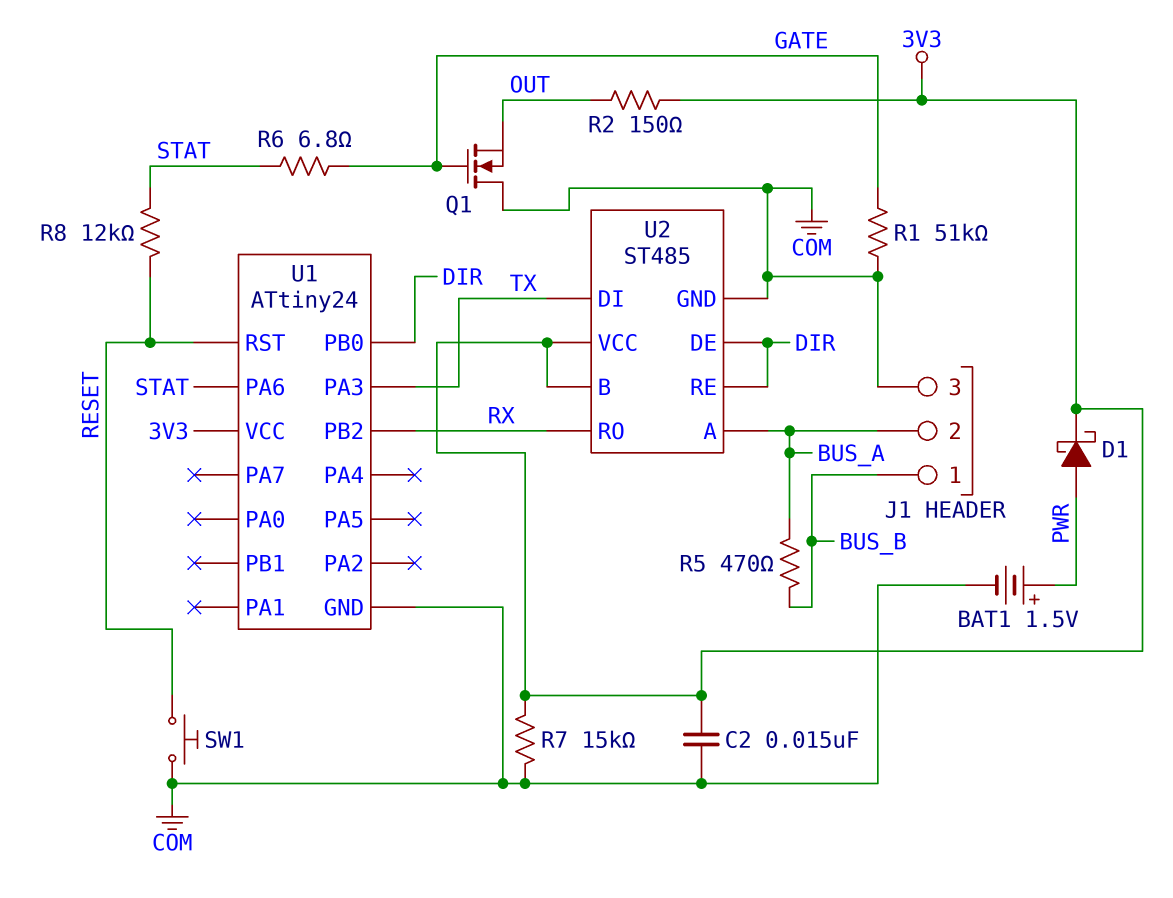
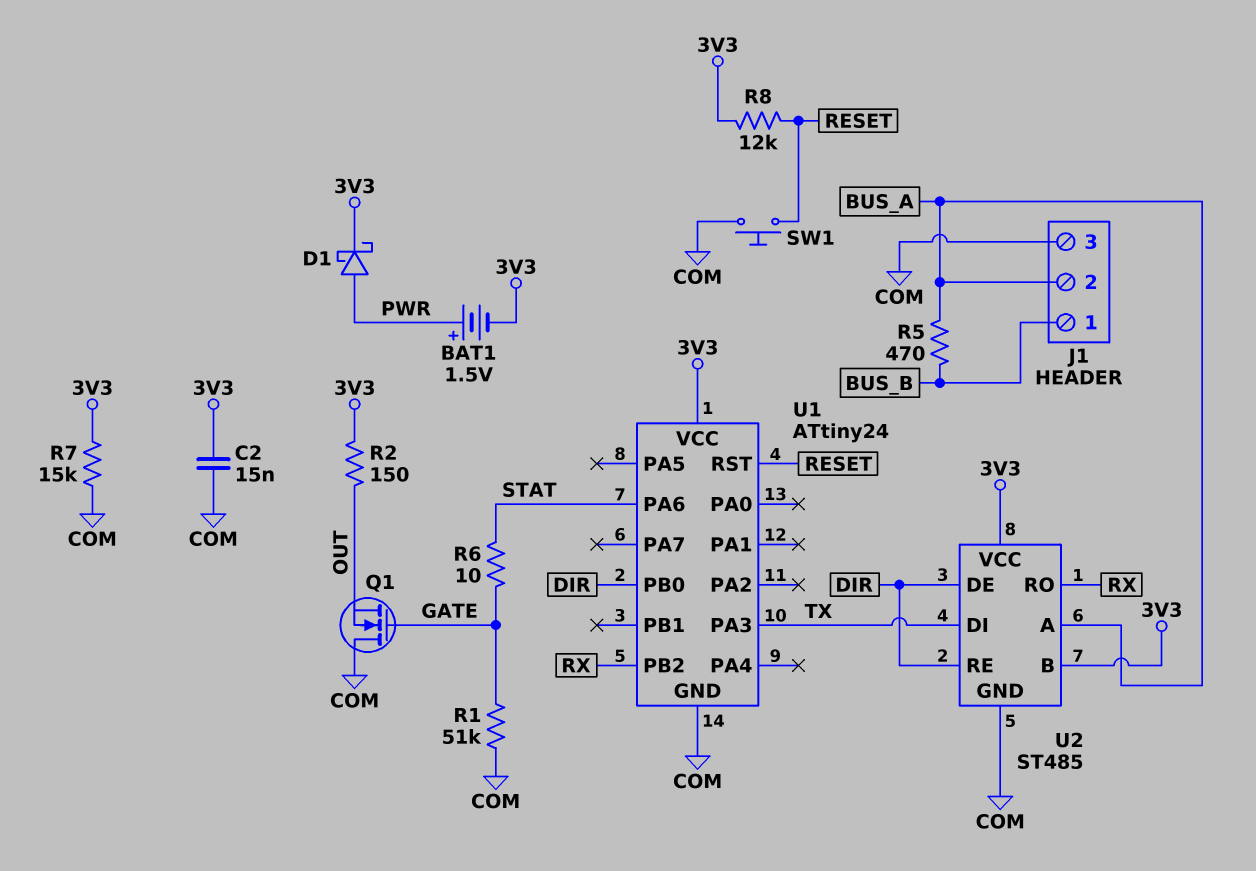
BAT1: 1.5V (plus PWR, minus COM) -> 1.5V (plus PWR, minus 3V3)
R6: 6.8 (GATE, STAT) -> 10 (GATE, STAT)
R8: 12k (RESET, STAT) -> 12k (3V3, RESET)

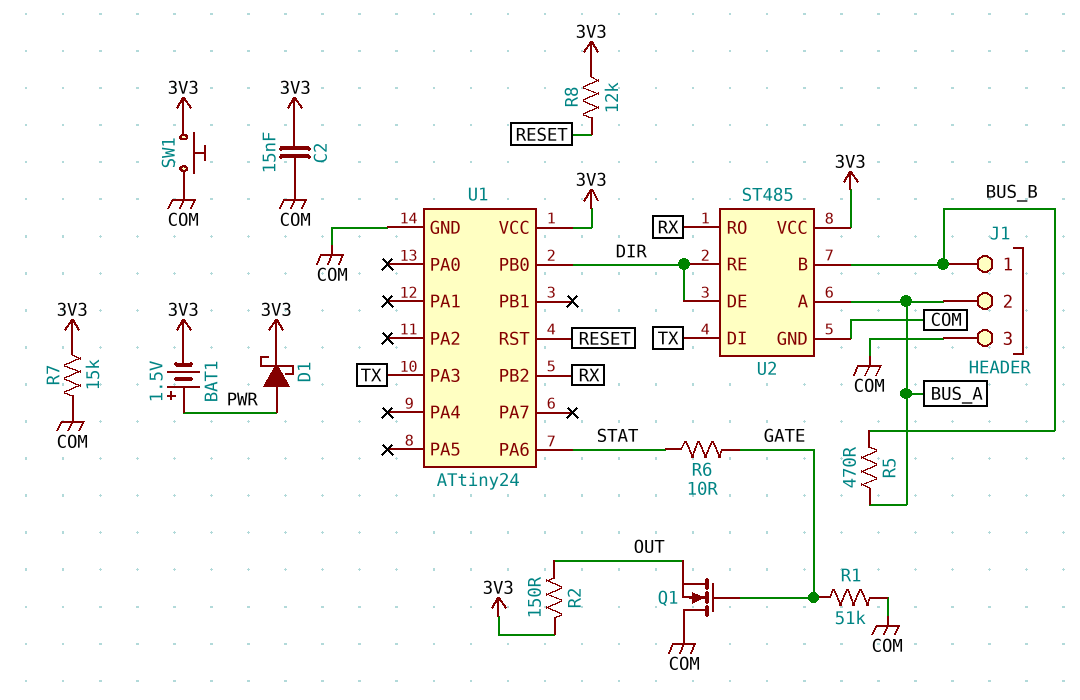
SW1: button (COM, RESET) -> button (3V3, COM)
U2 pin B: 3V3 -> BUS_B

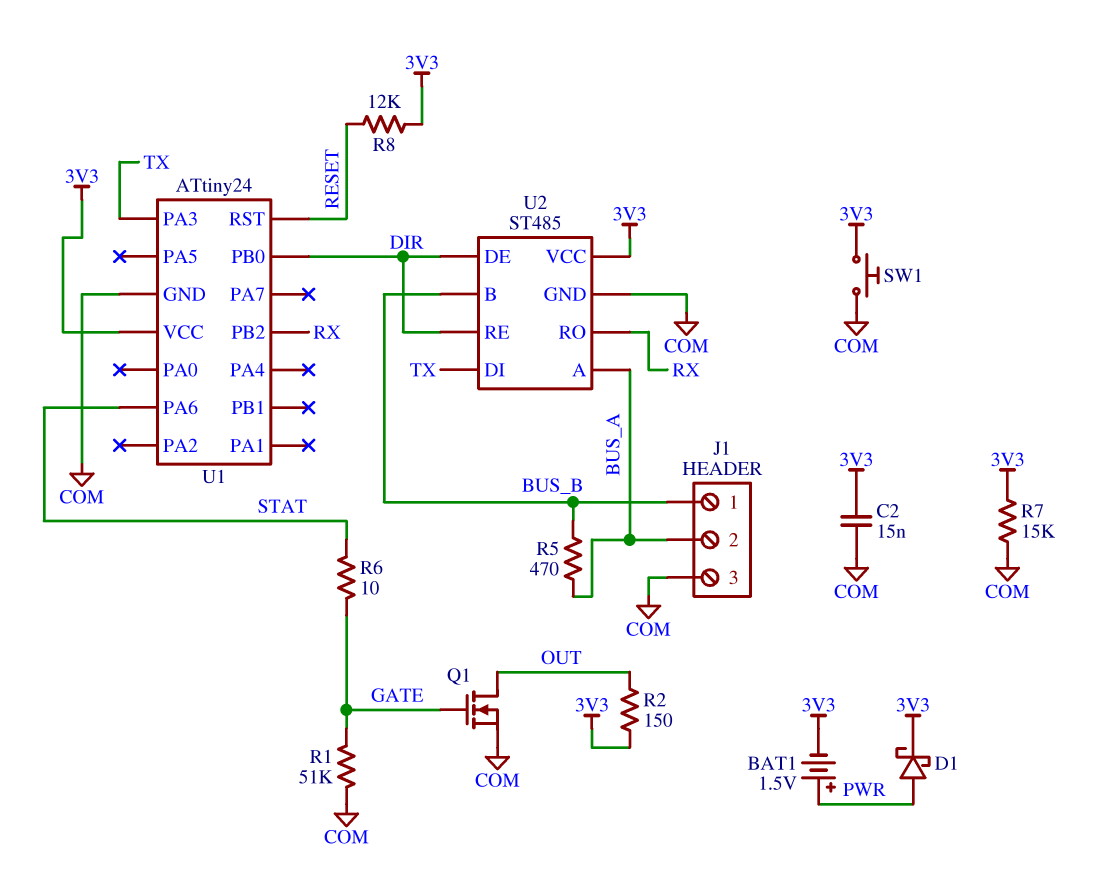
Q1: NMOS (G GATE, D COM, S OUT) -> NMOS (G GATE, D OUT, S COM)

